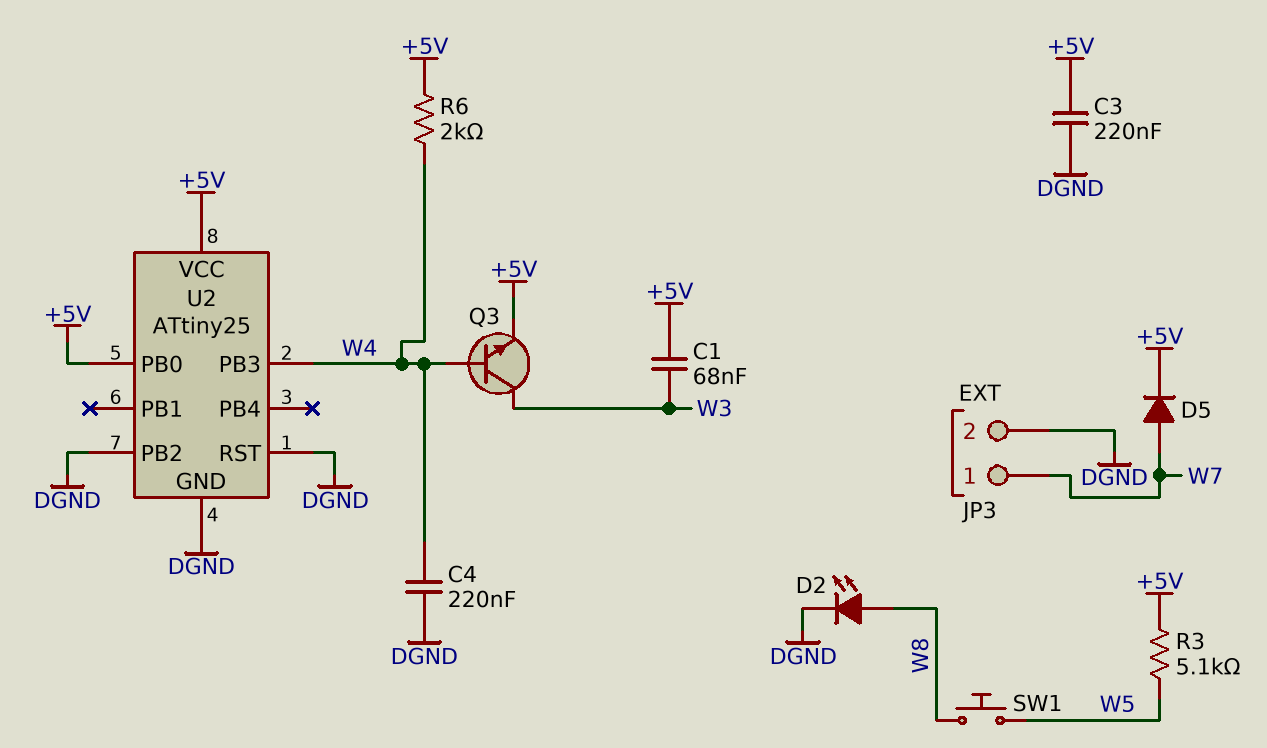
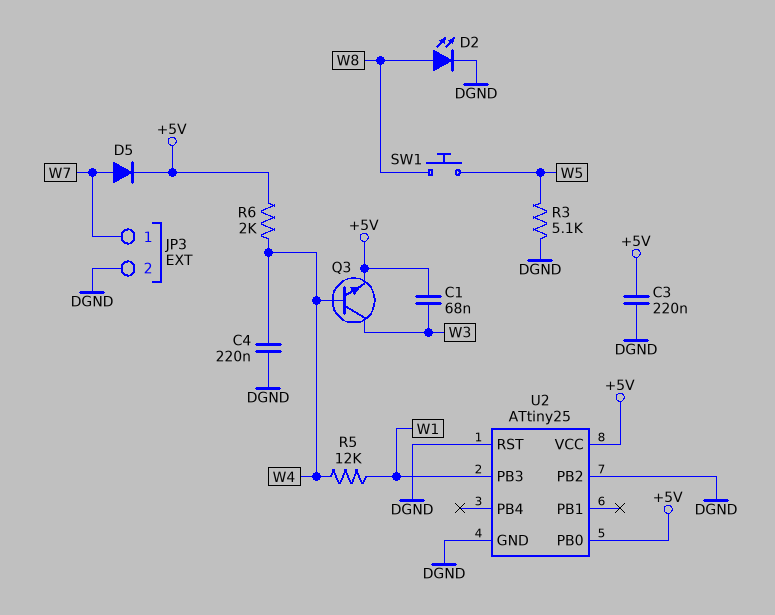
R3: 5.1k (+5V, W5) -> 5.1k (DGND, W5)
R5: none -> 12k (W1, W4)
U2 pin PB3: W4 -> W1

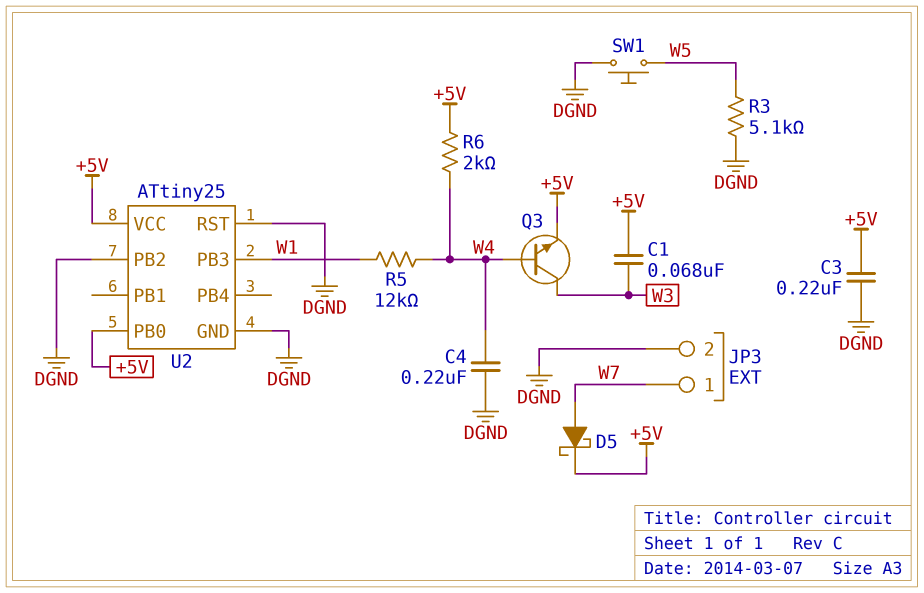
D2: LED (A W8, K DGND) -> none
D5: diode (A W7, K +5V) -> schottky (A W7, K +5V)
SW1: button (W5, W8) -> button (DGND, W5)

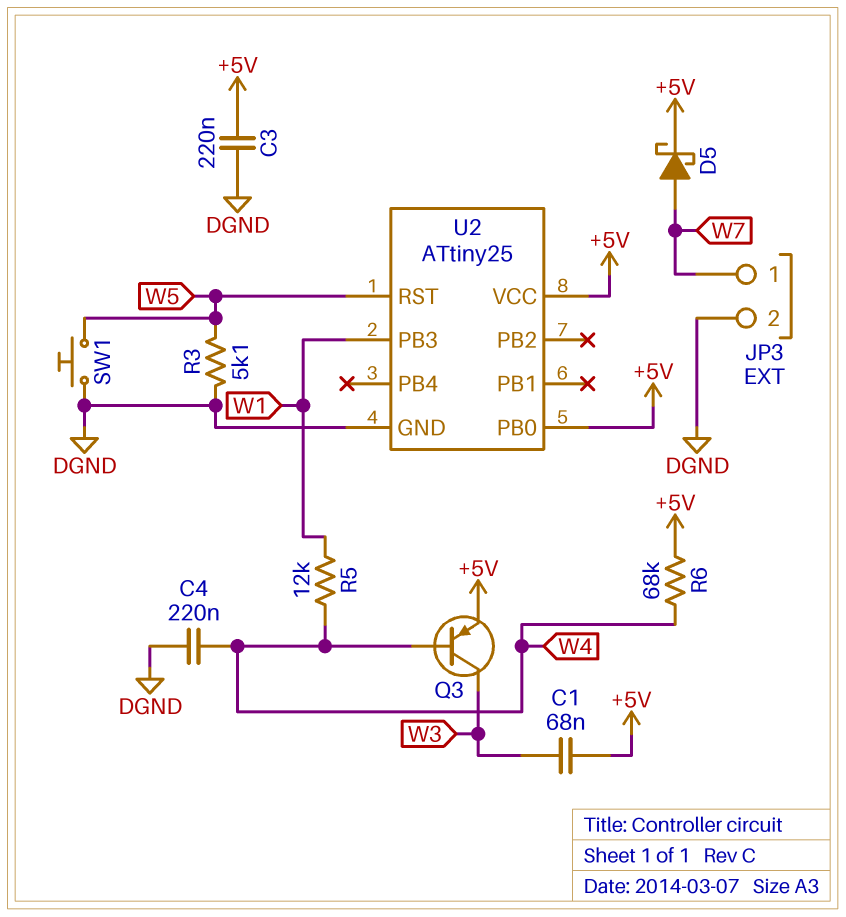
Q3: NPN (B W4, C W3, E +5V) -> PNP (B W4, C W3, E +5V)
R6: 2k (+5V, W4) -> 68k (+5V, W4)
U2 pin PB2: DGND -> none
U2 pin RST: DGND -> W5

